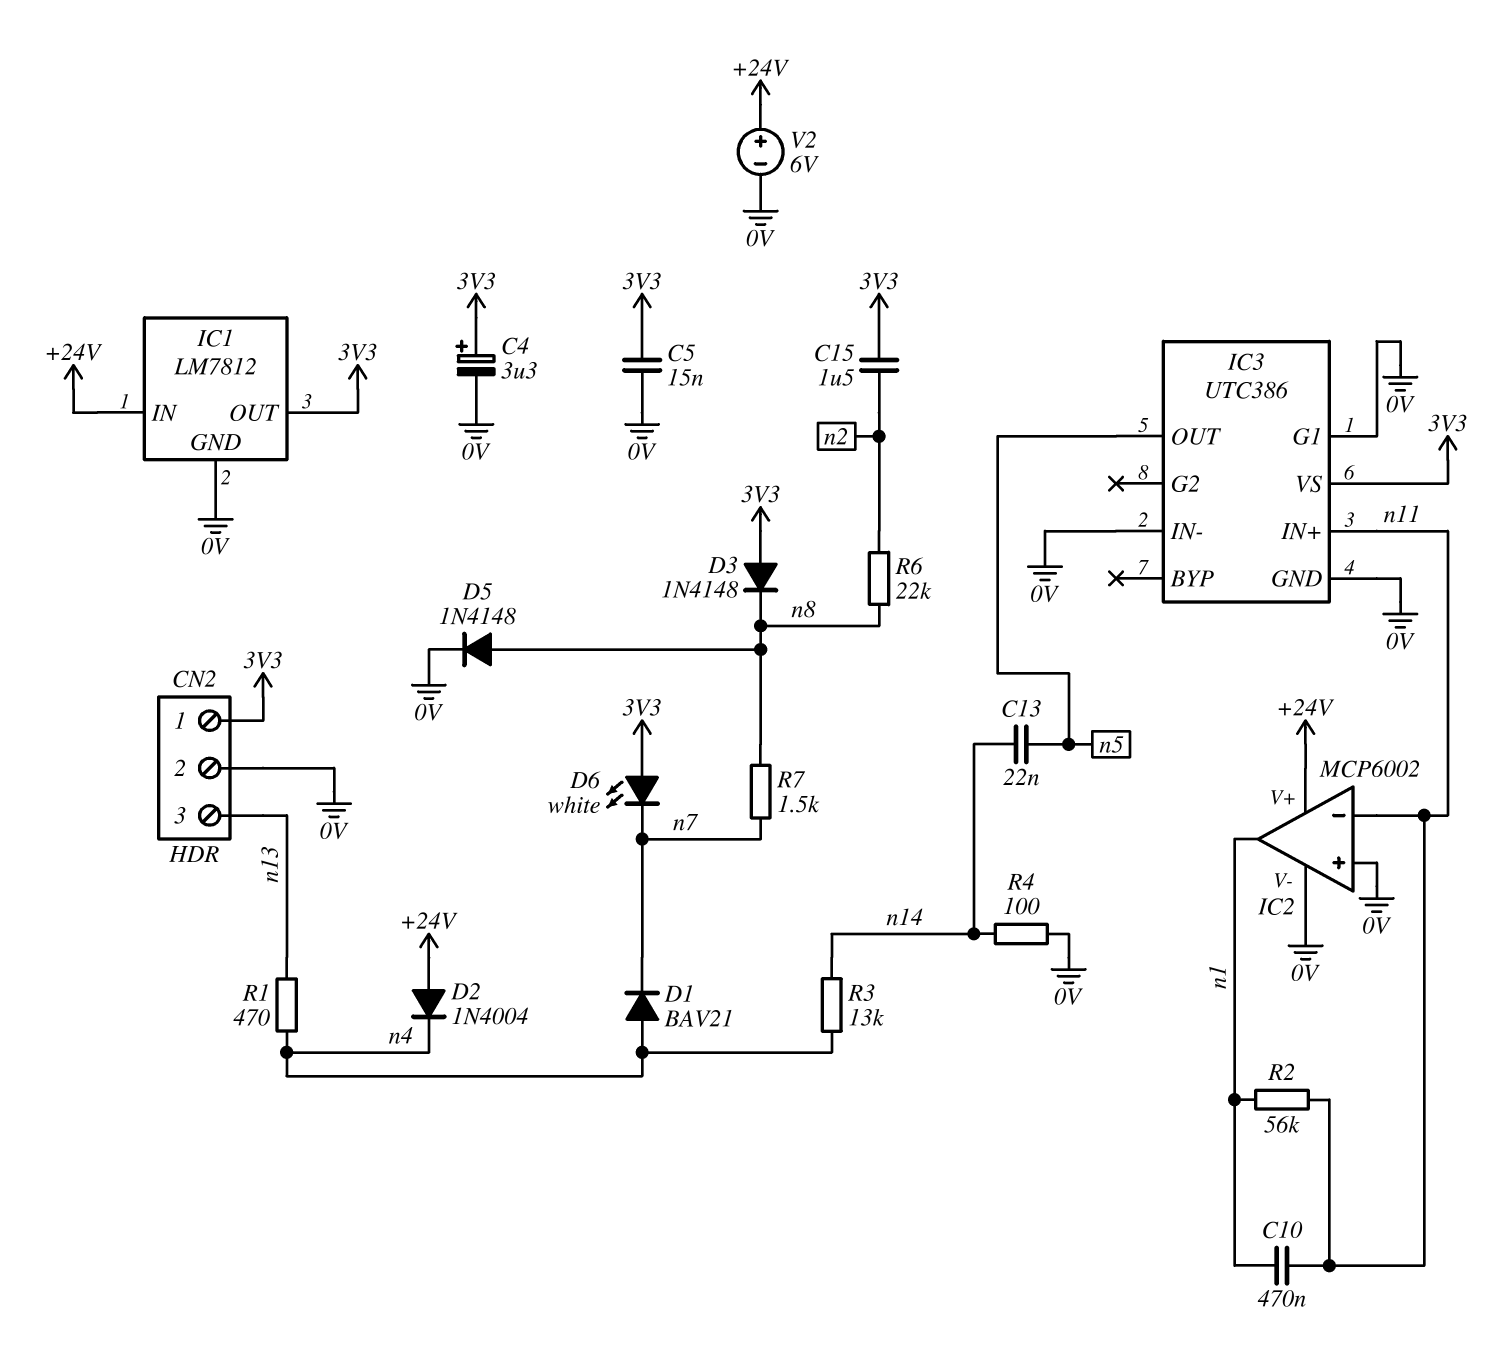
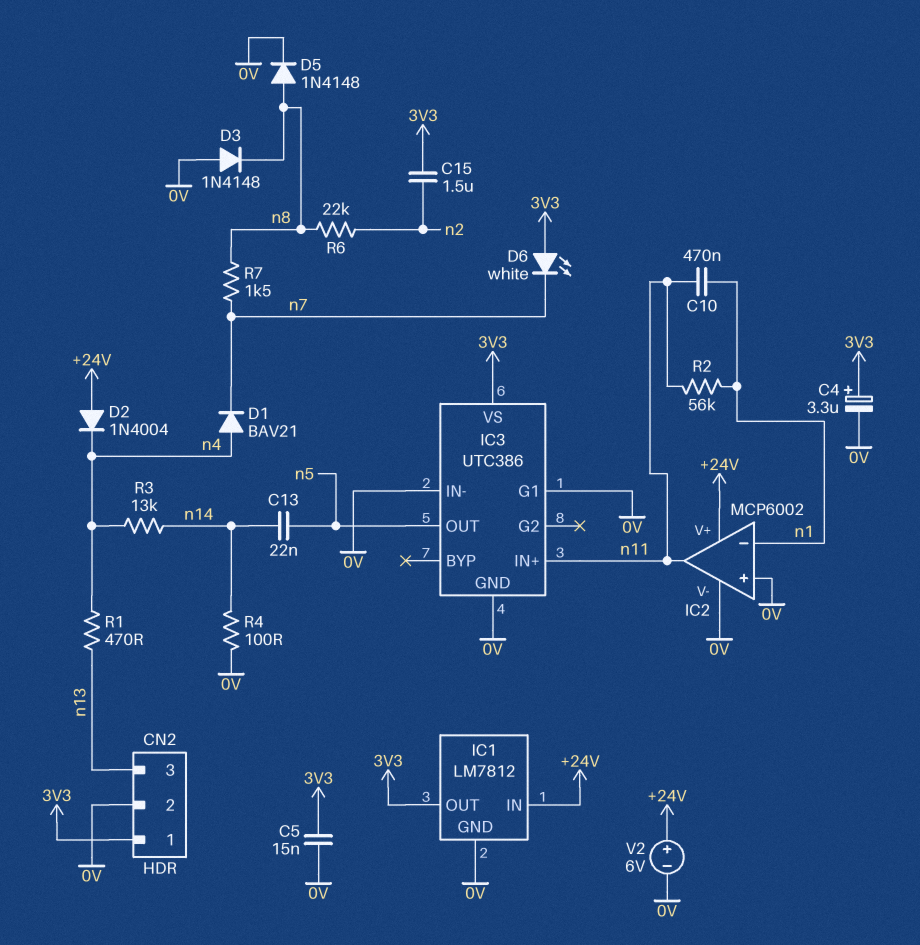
D3: diode 1N4148 (A 3V3, K n8) -> diode 1N4148 (A 0V, K n8)
IC2 pin in-: n11 -> n1
IC2 pin out: n1 -> n11

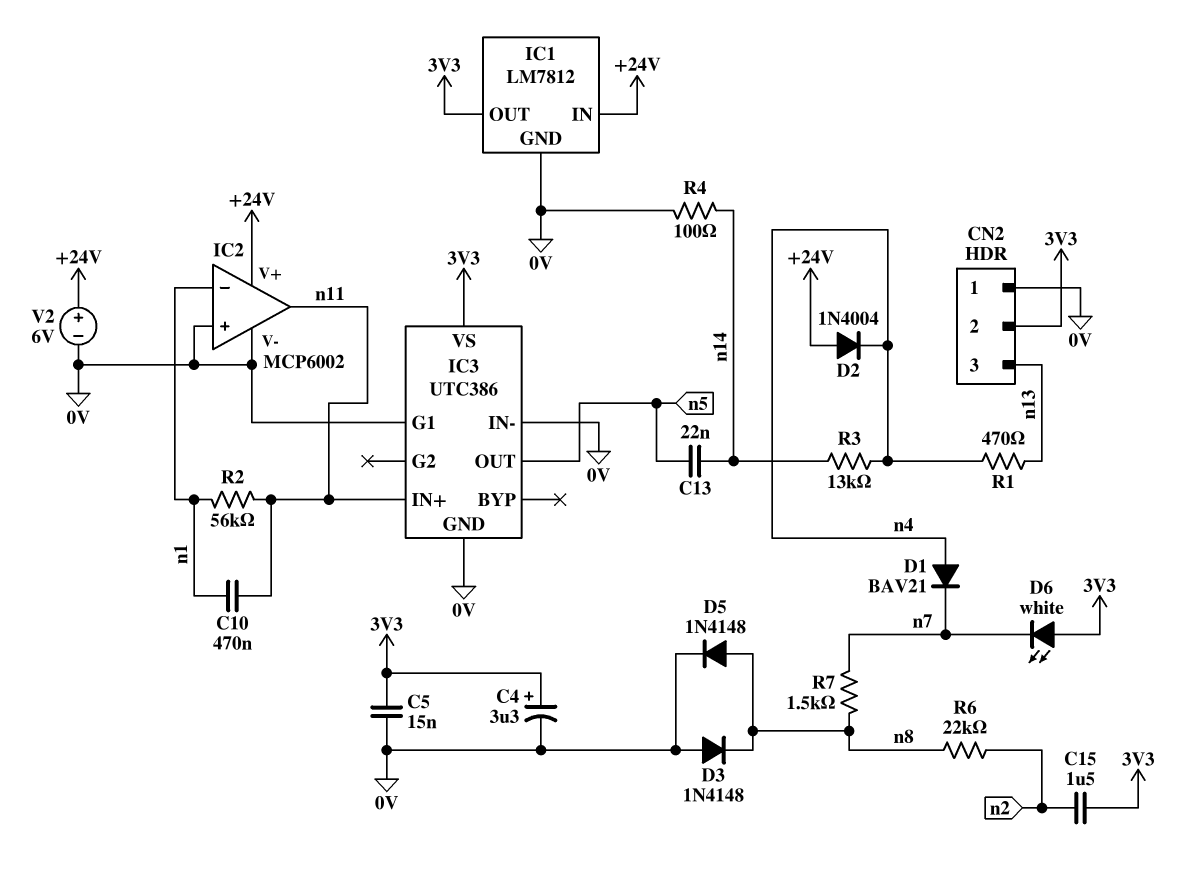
CN2 pin 1: 3V3 -> 0V
CN2 pin 2: 0V -> 3V3

